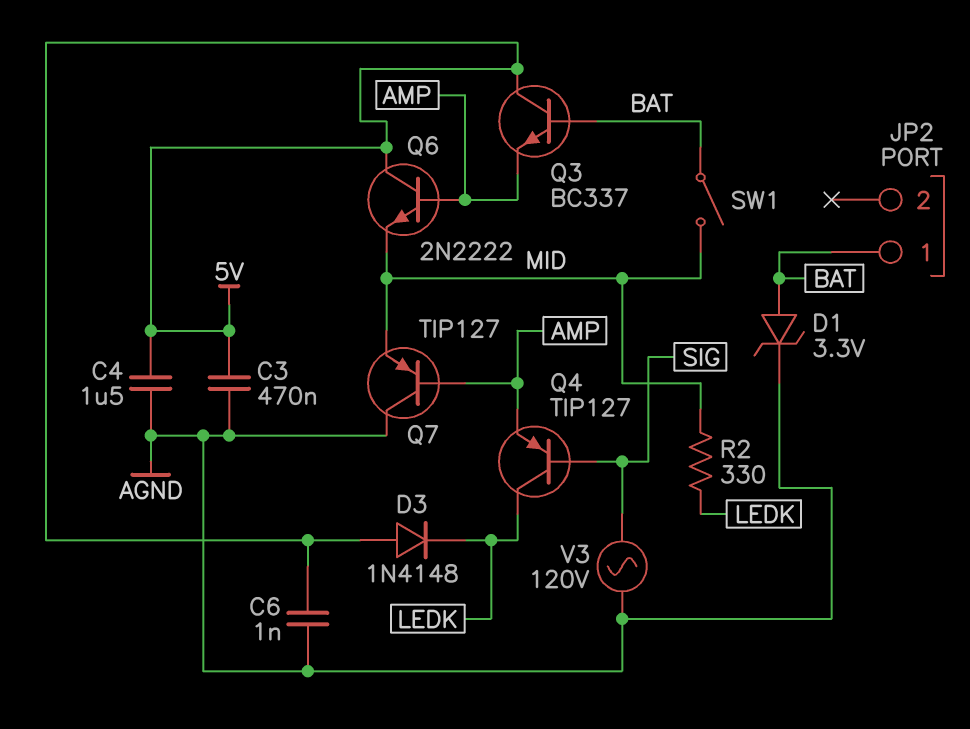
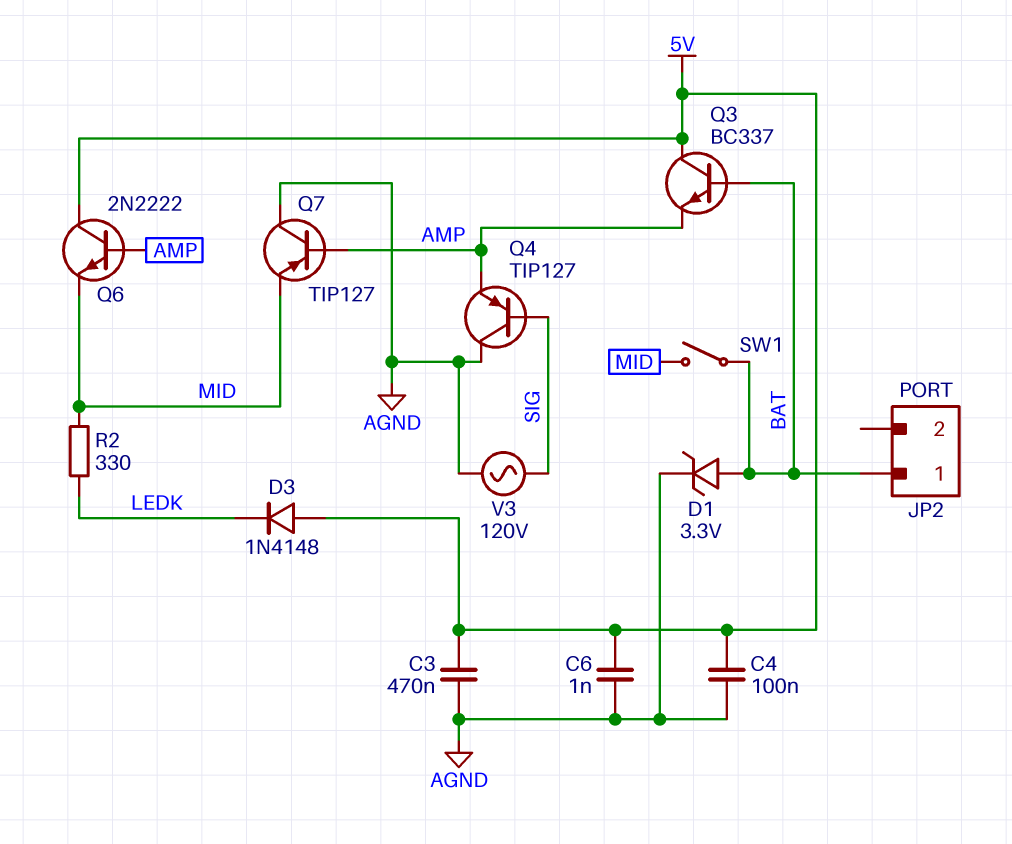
C4: 1.5uF (5V, AGND) -> 100nF (5V, AGND)
Q4: PNP TIP127 (B SIG, C LEDK, E AMP) -> PNP TIP127 (B SIG, C AGND, E AMP)

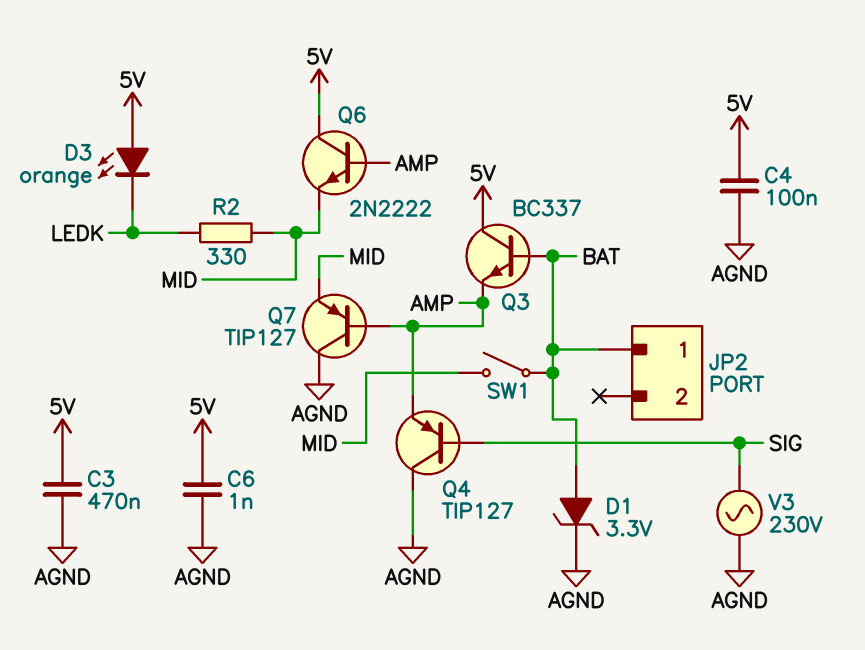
D3: diode 1N4148 (A 5V, K LEDK) -> LED orange (A 5V, K LEDK)
V3: AC 120V (AGND, SIG) -> AC 230V (AGND, SIG)

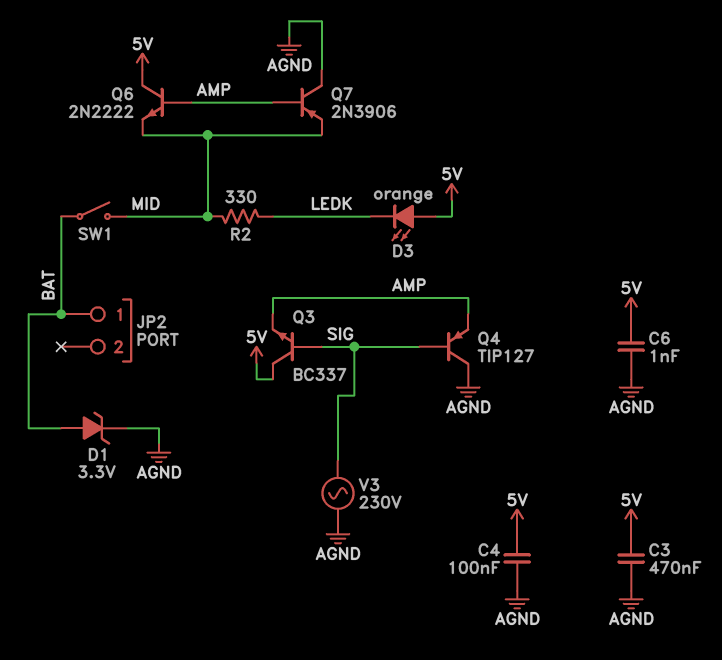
Q3: NPN BC337 (B BAT, C 5V, E AMP) -> NPN BC337 (B SIG, C 5V, E AMP)
Q7: PNP TIP127 (B AMP, C AGND, E MID) -> PNP 2N3906 (B AMP, C AGND, E MID)

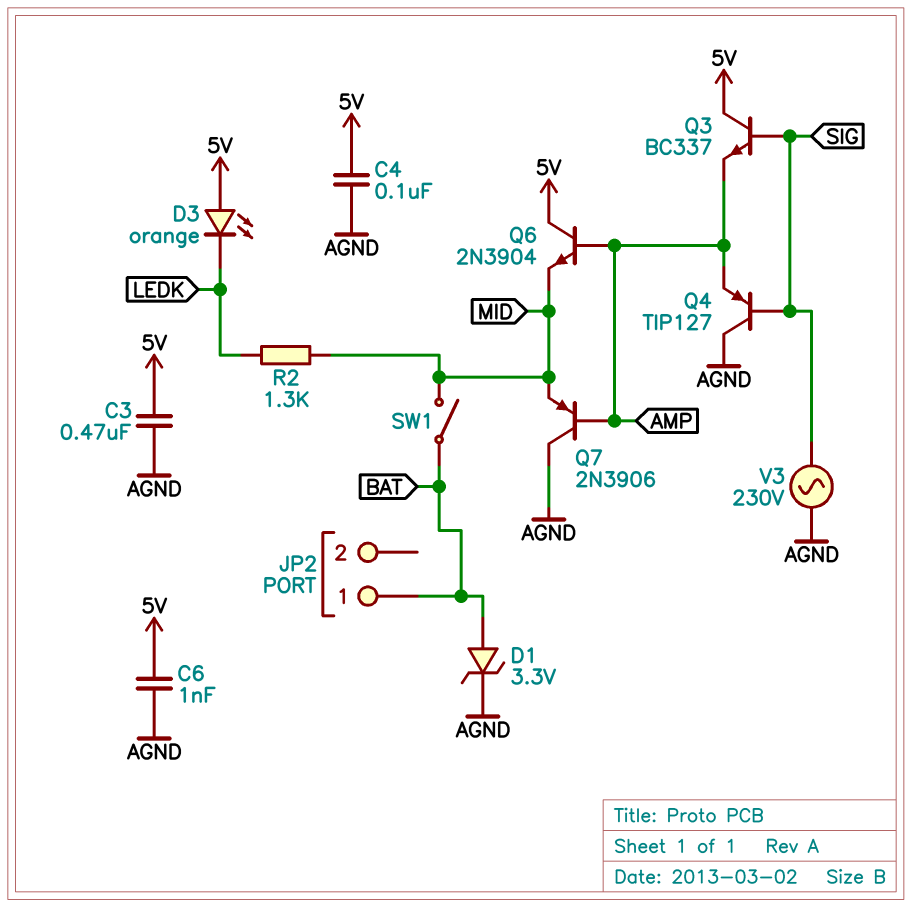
Q6: NPN 2N2222 (B AMP, C 5V, E MID) -> NPN 2N3904 (B AMP, C 5V, E MID)
R2: 330 (LEDK, MID) -> 1.3k (LEDK, MID)

